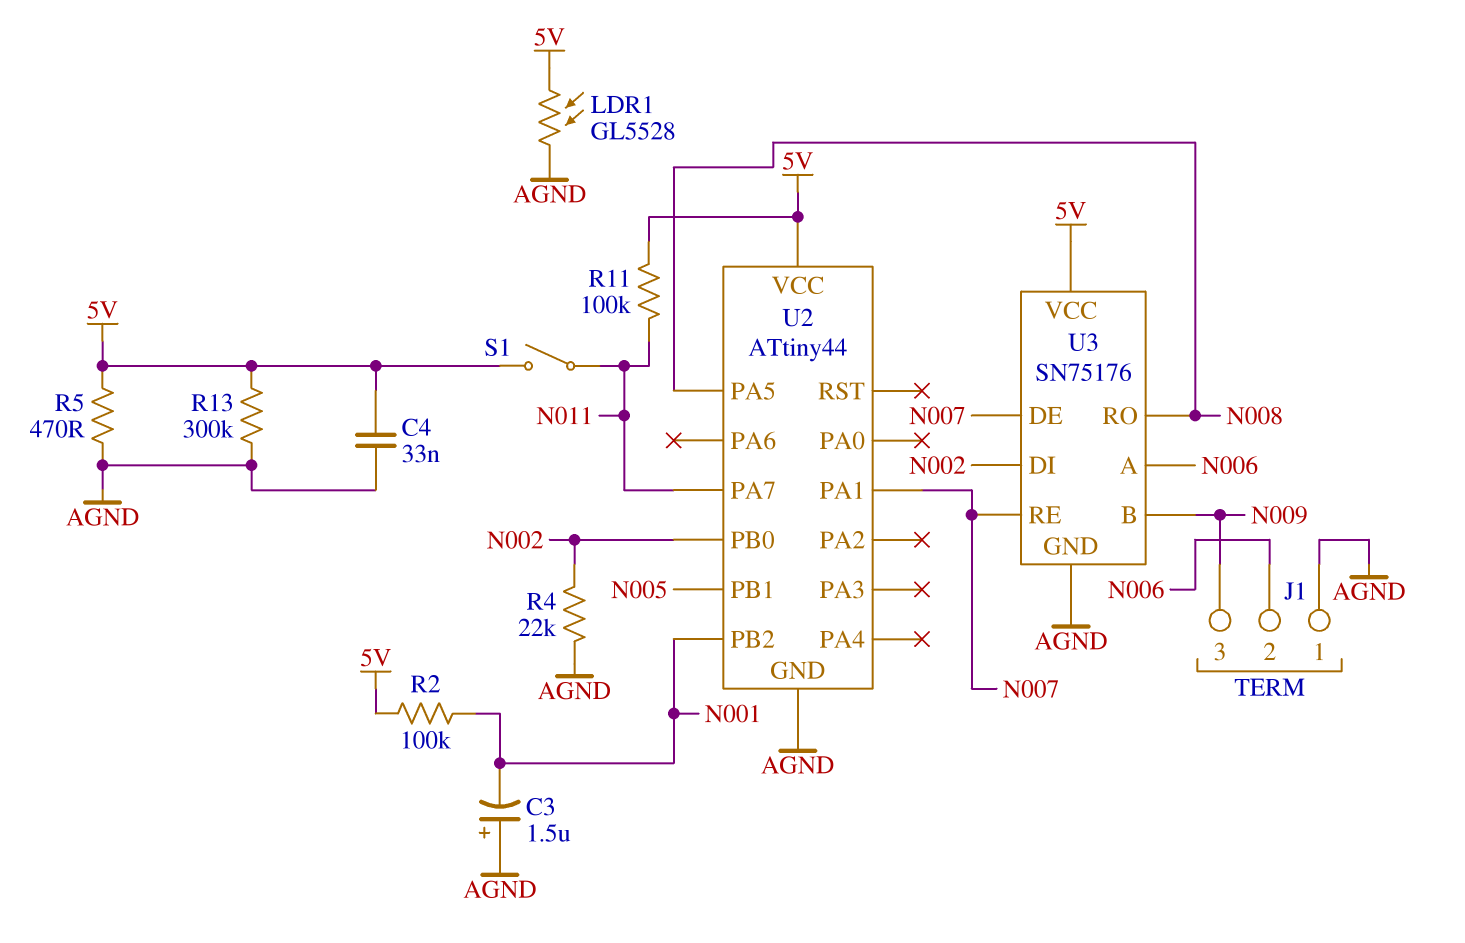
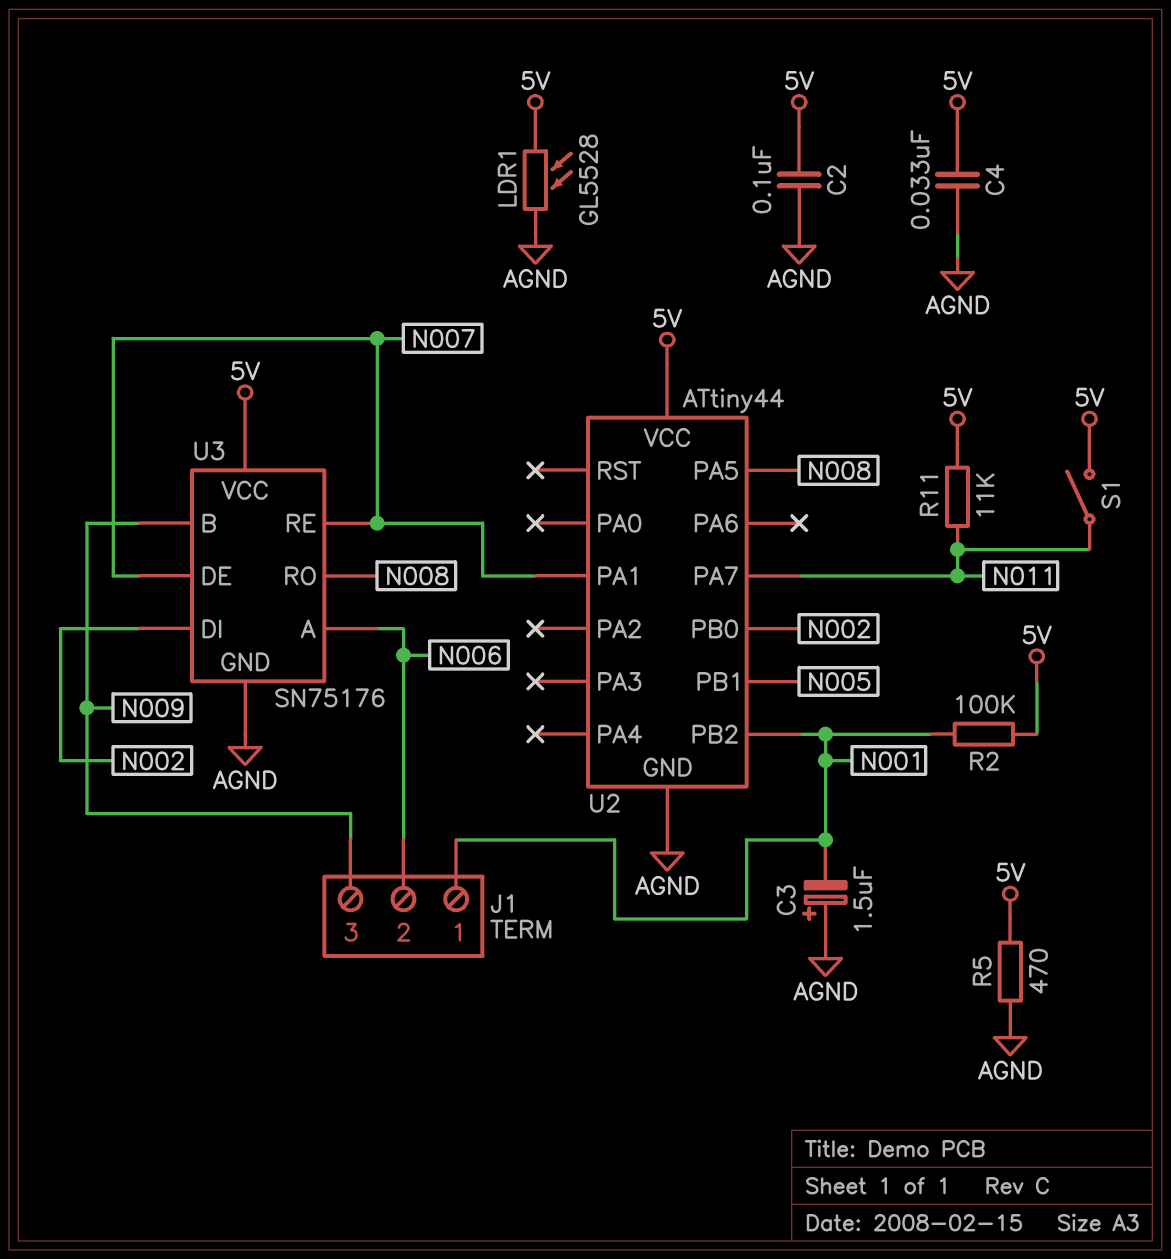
C2: none -> 100nF (5V, AGND)
J1 pin 1: AGND -> N001
R4: 22k (AGND, N002) -> none
R11: 100k (5V, N011) -> 11k (5V, N011)
R13: 300k (5V, AGND) -> none

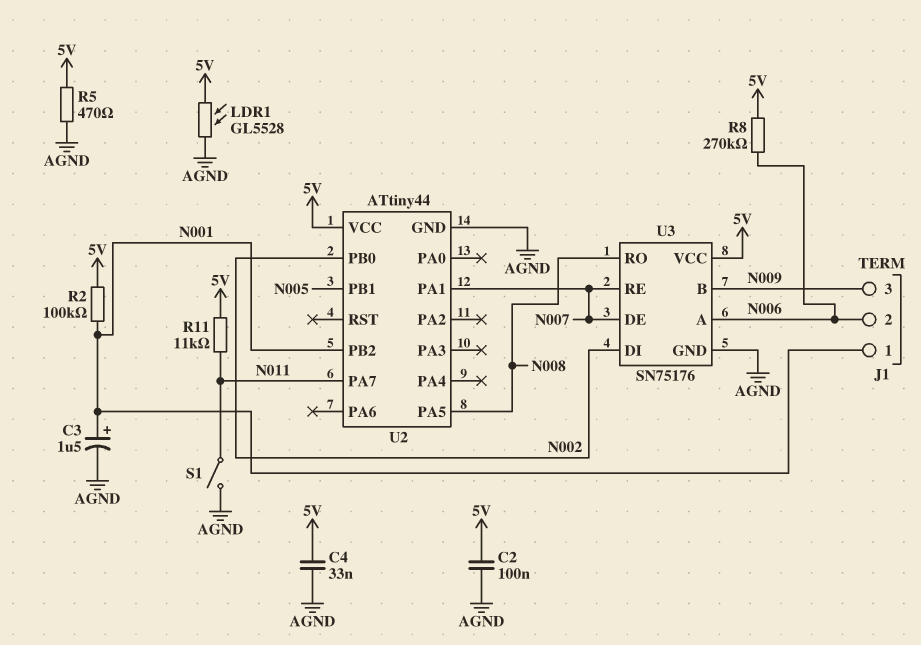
C3: 1.5uF (plus AGND, minus N001) -> 1.5uF (plus N001, minus AGND)
R8: none -> 270k (5V, N006)
S1: switch (5V, N011) -> switch (AGND, N011)

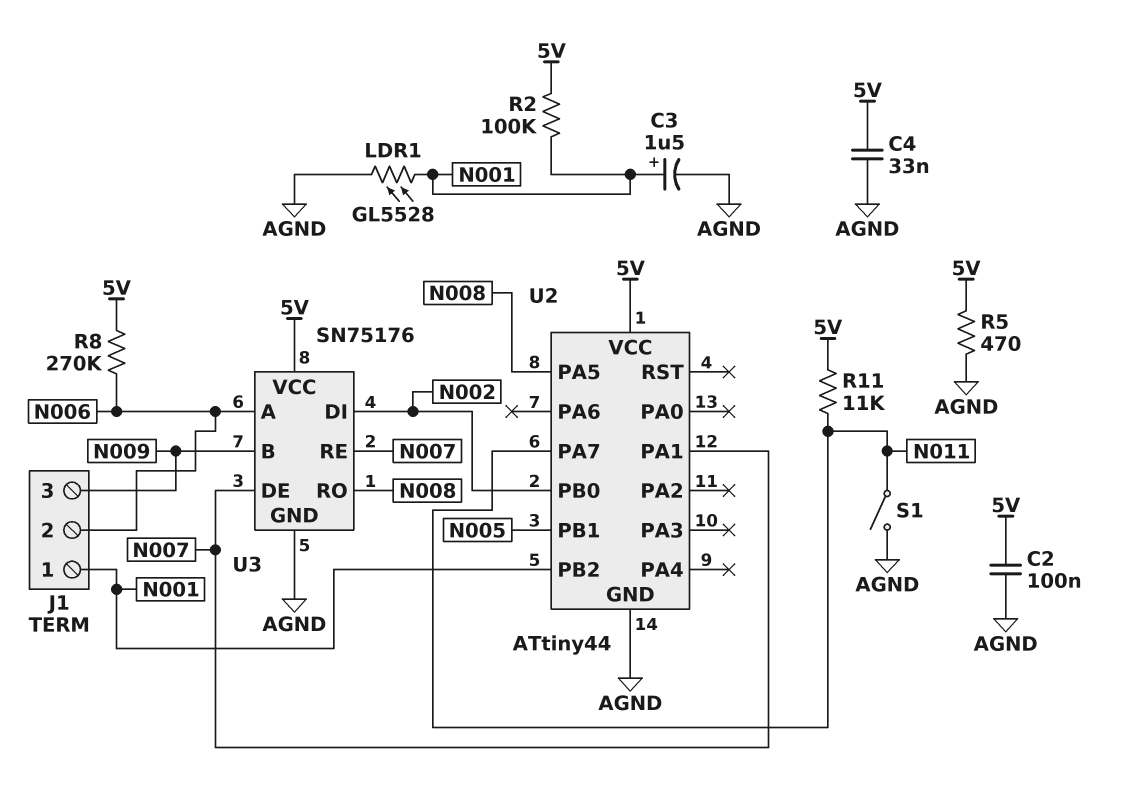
LDR1: GL5528 (5V, AGND) -> GL5528 (AGND, N001)

